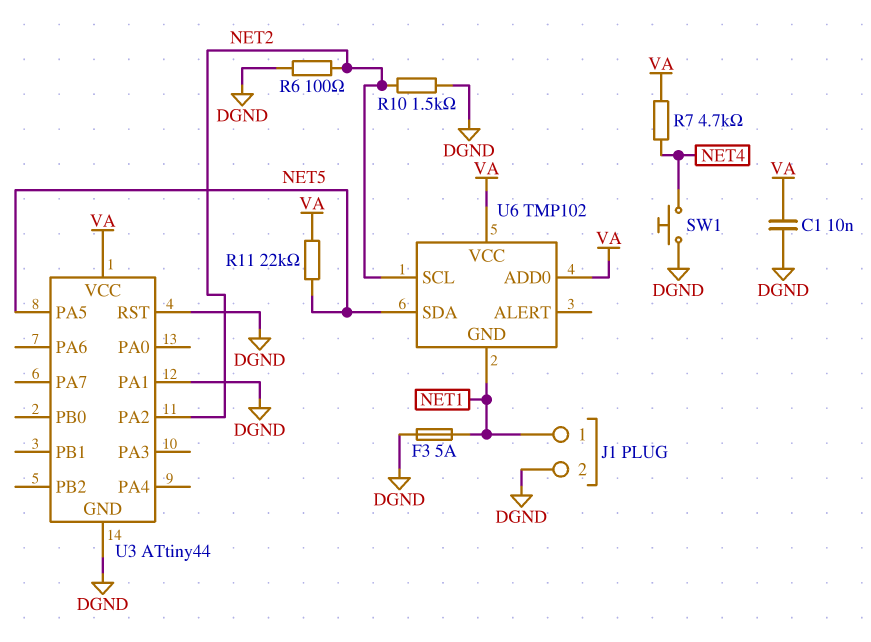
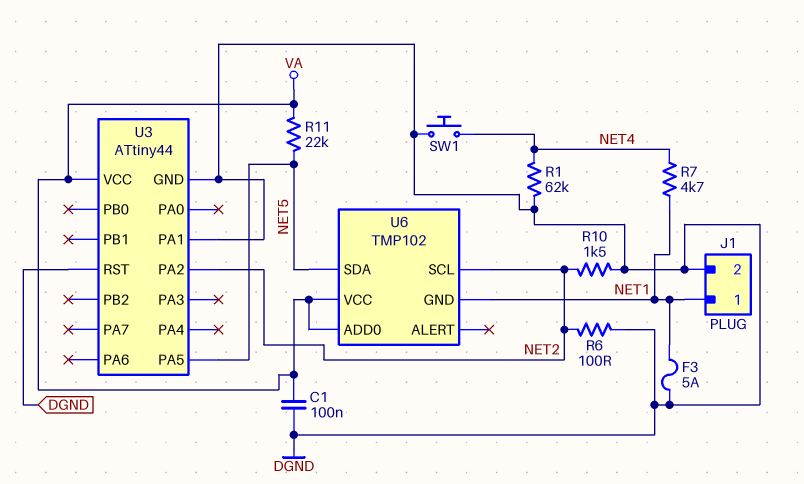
C1: 10nF (DGND, VA) -> 100nF (DGND, VA)
R1: none -> 62k (DGND, NET4)
R7: 4.7k (NET4, VA) -> 4.7k (NET1, NET4)

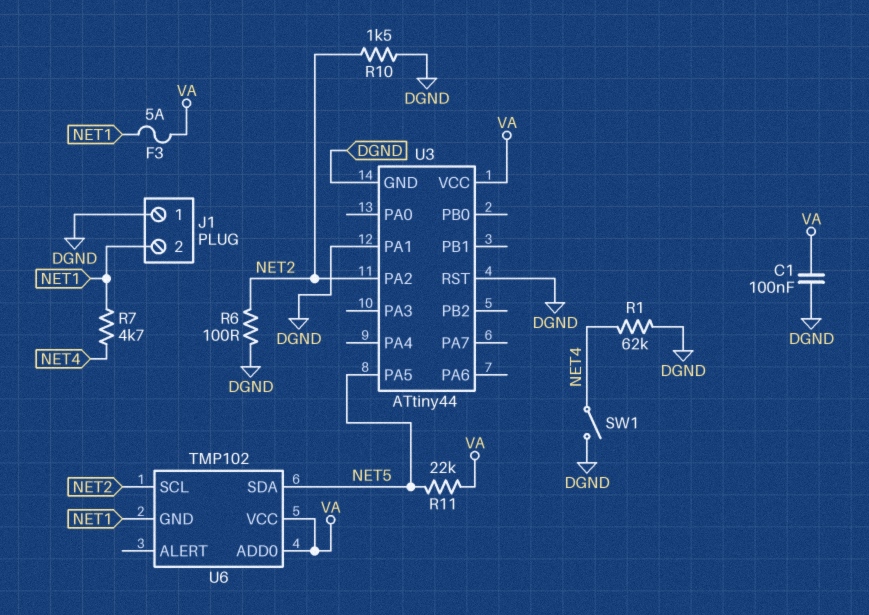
F3: 5A (DGND, NET1) -> 5A (NET1, VA)
J1 pin 1: NET1 -> DGND
J1 pin 2: DGND -> NET1
SW1: button (DGND, NET4) -> switch (DGND, NET4)

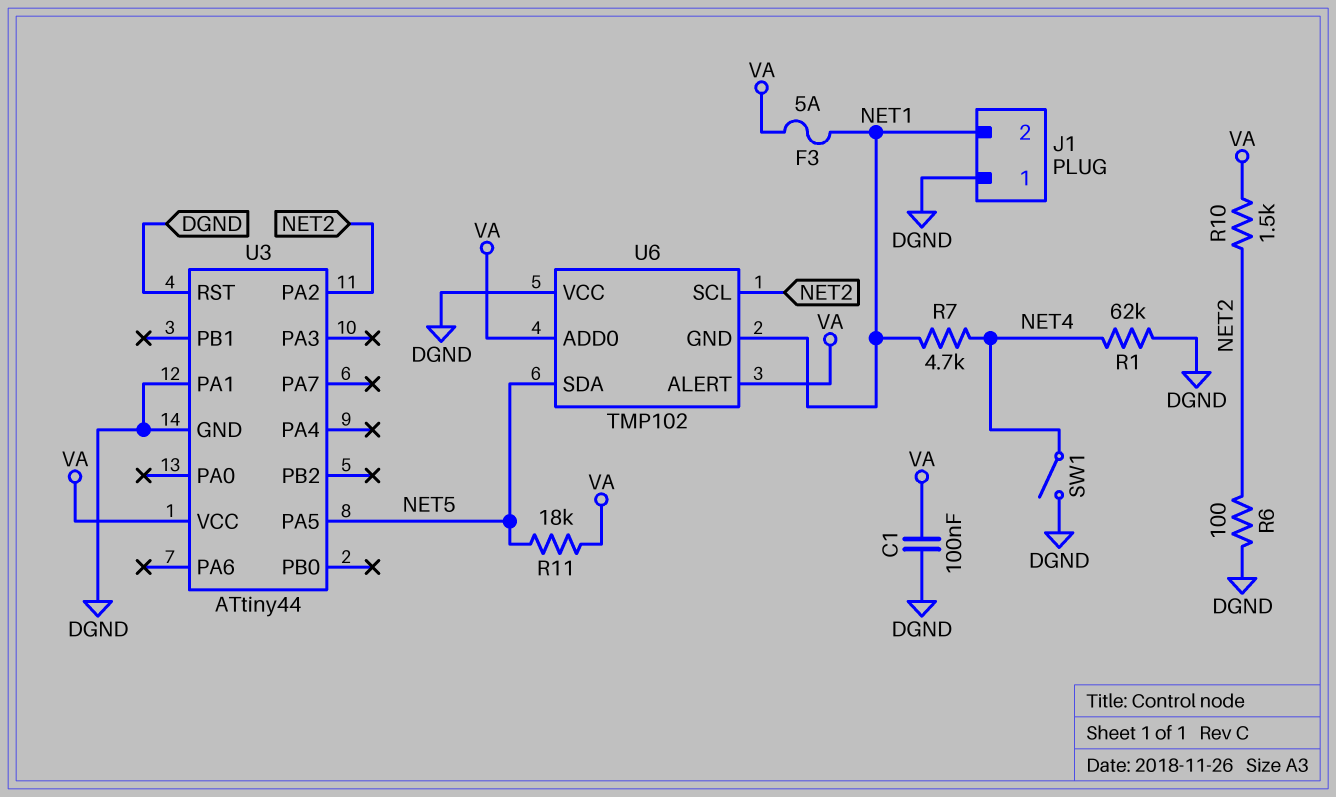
R10: 1.5k (DGND, NET2) -> 1.5k (NET2, VA)
R11: 22k (NET5, VA) -> 18k (NET5, VA)
U6 pin ALERT: none -> VA
U6 pin VCC: VA -> DGND

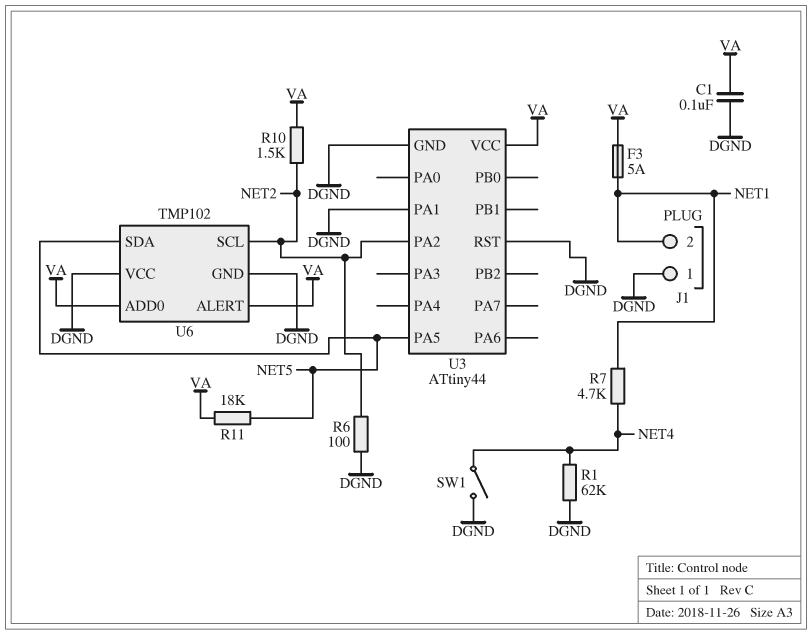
U6 pin GND: NET1 -> DGND

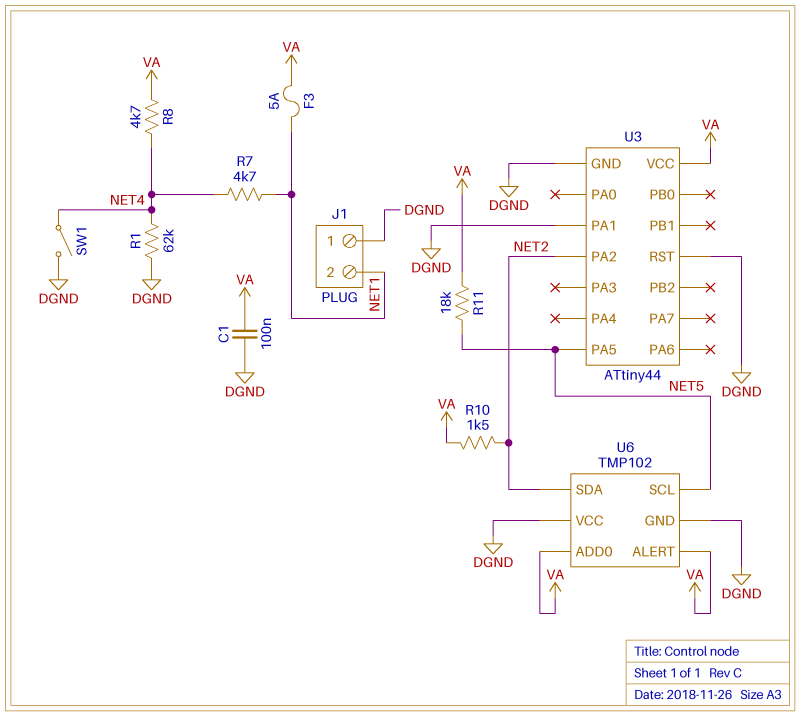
R6: 100 (DGND, NET2) -> none
R8: none -> 4.7k (NET4, VA)
U6 pin SCL: NET2 -> NET5
U6 pin SDA: NET5 -> NET2

